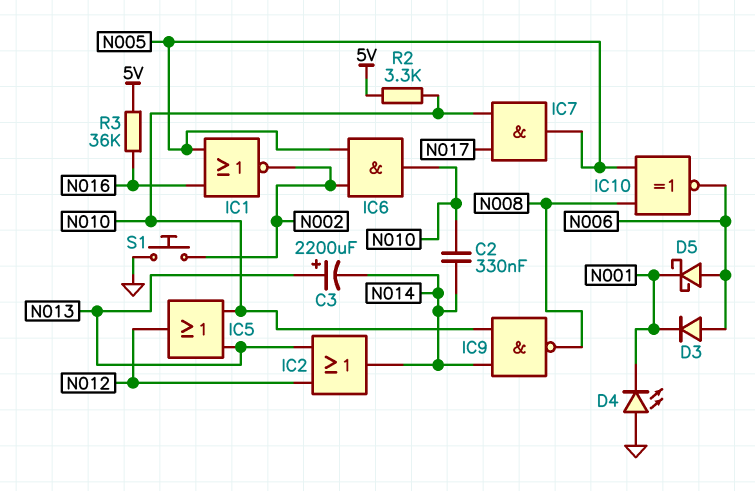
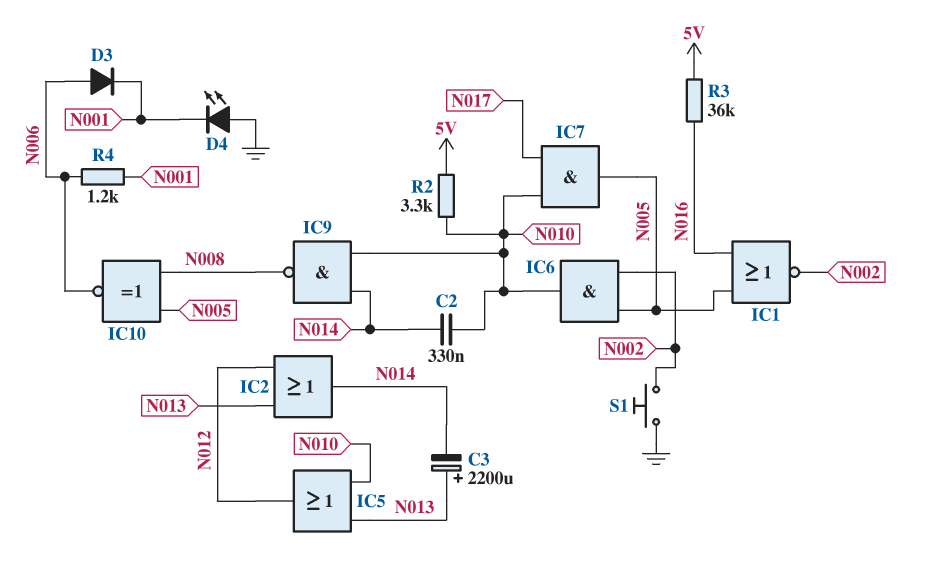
D5: schottky (A N006, K N001) -> none
R4: none -> 1.2k (N001, N006)

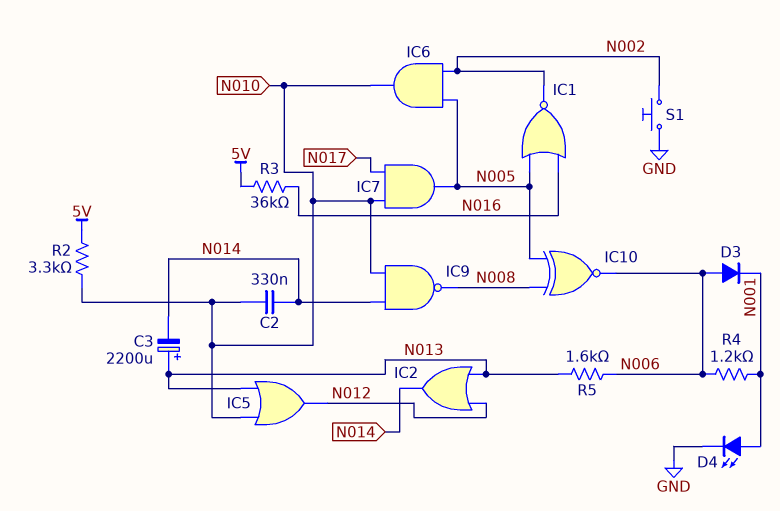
D4: LED (A GND, K N001) -> LED (A N001, K GND)
R5: none -> 1.6k (N006, N013)

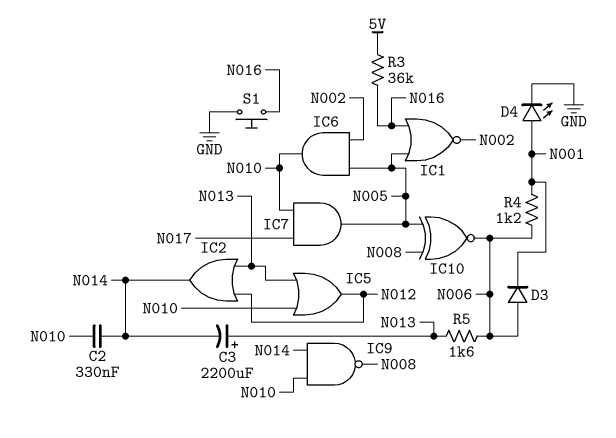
R2: 3.3k (5V, N010) -> none
S1: button (GND, N002) -> button (GND, N016)

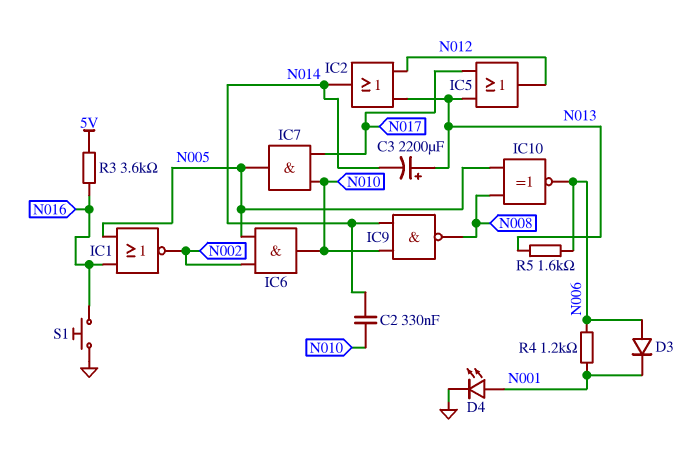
IC5: OR (in N010, in N013, out N012) -> OR (in N013, in N017, out N012)
R3: 36k (5V, N016) -> 3.6k (5V, N016)

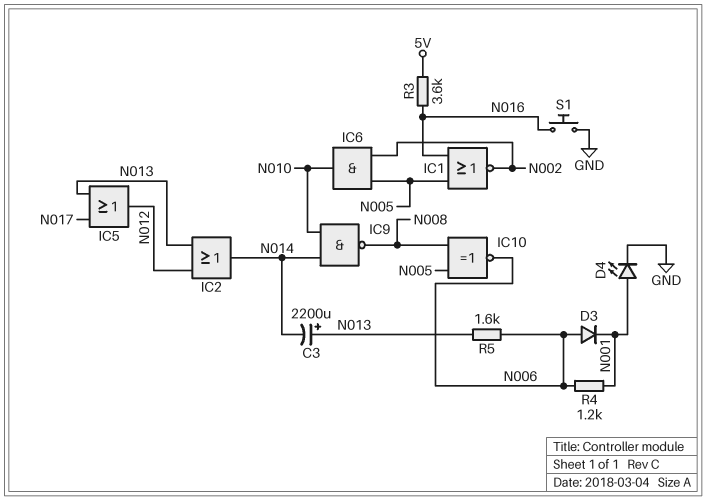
C2: 330nF (N010, N014) -> none
IC7: AND (in N010, in N017, out N005) -> none

